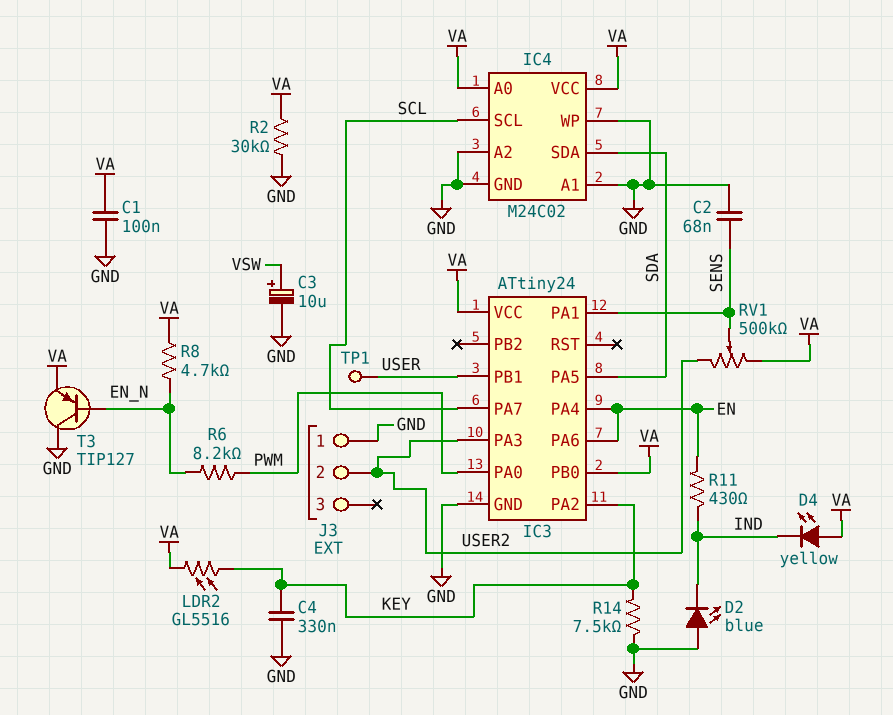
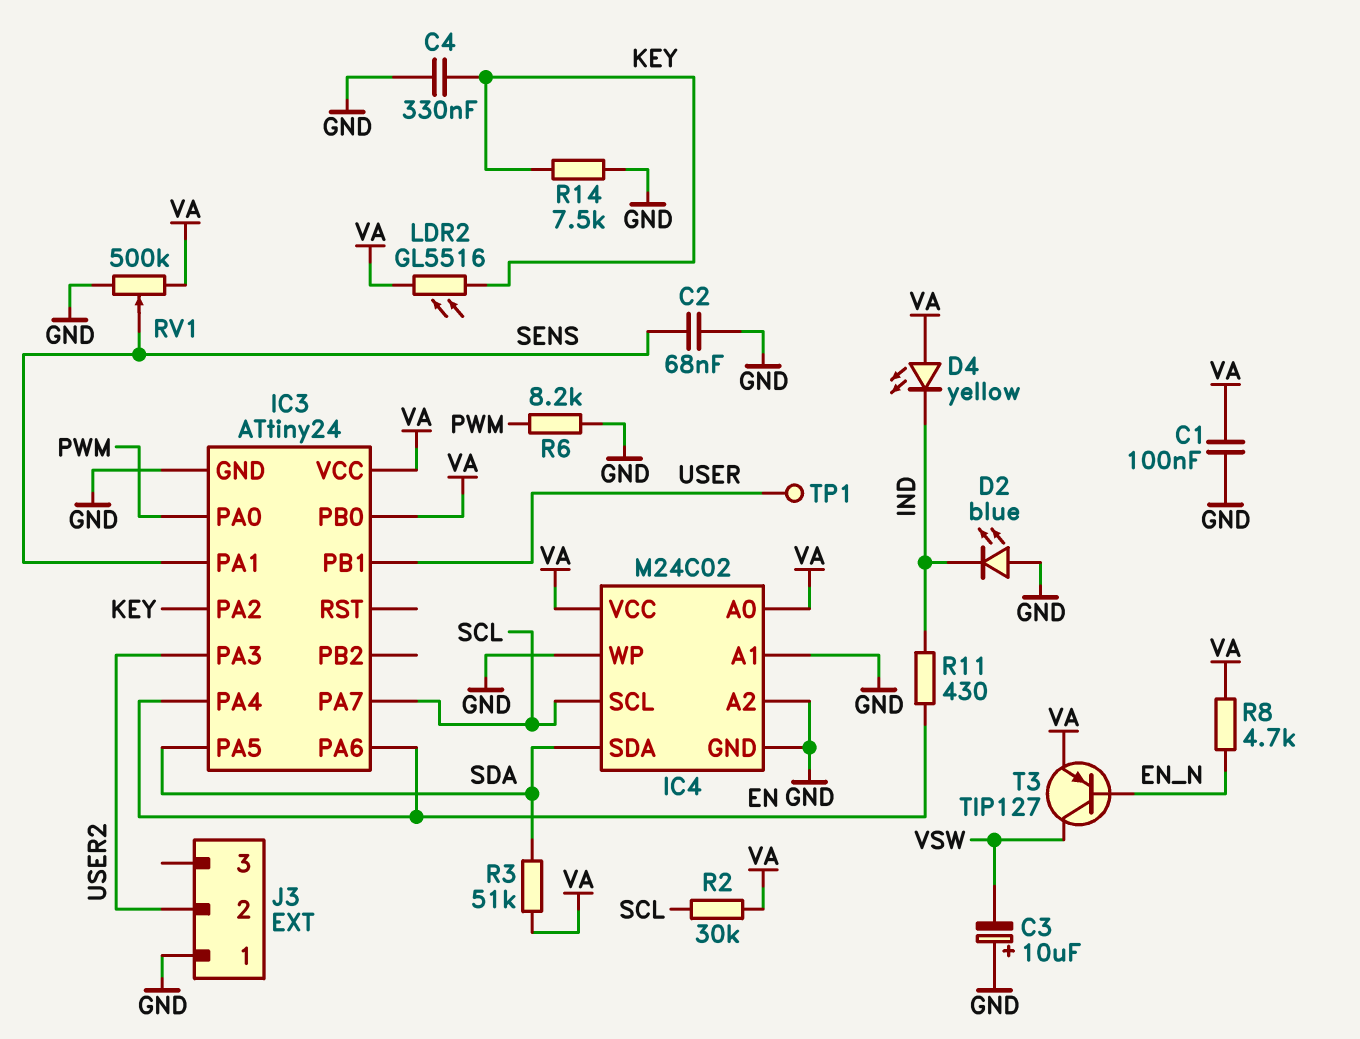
C3: 10uF (plus VSW, minus GND) -> 10uF (plus GND, minus VSW)
R2: 30k (GND, VA) -> 30k (SCL, VA)
R3: none -> 51k (SDA, VA)
R6: 8.2k (EN_N, PWM) -> 8.2k (GND, PWM)
RV1: 500k (USER2, VA, wiper SENS) -> 500k (GND, VA, wiper SENS)
T3: PNP TIP127 (B EN_N, C GND, E VA) -> PNP TIP127 (B EN_N, C VSW, E VA)

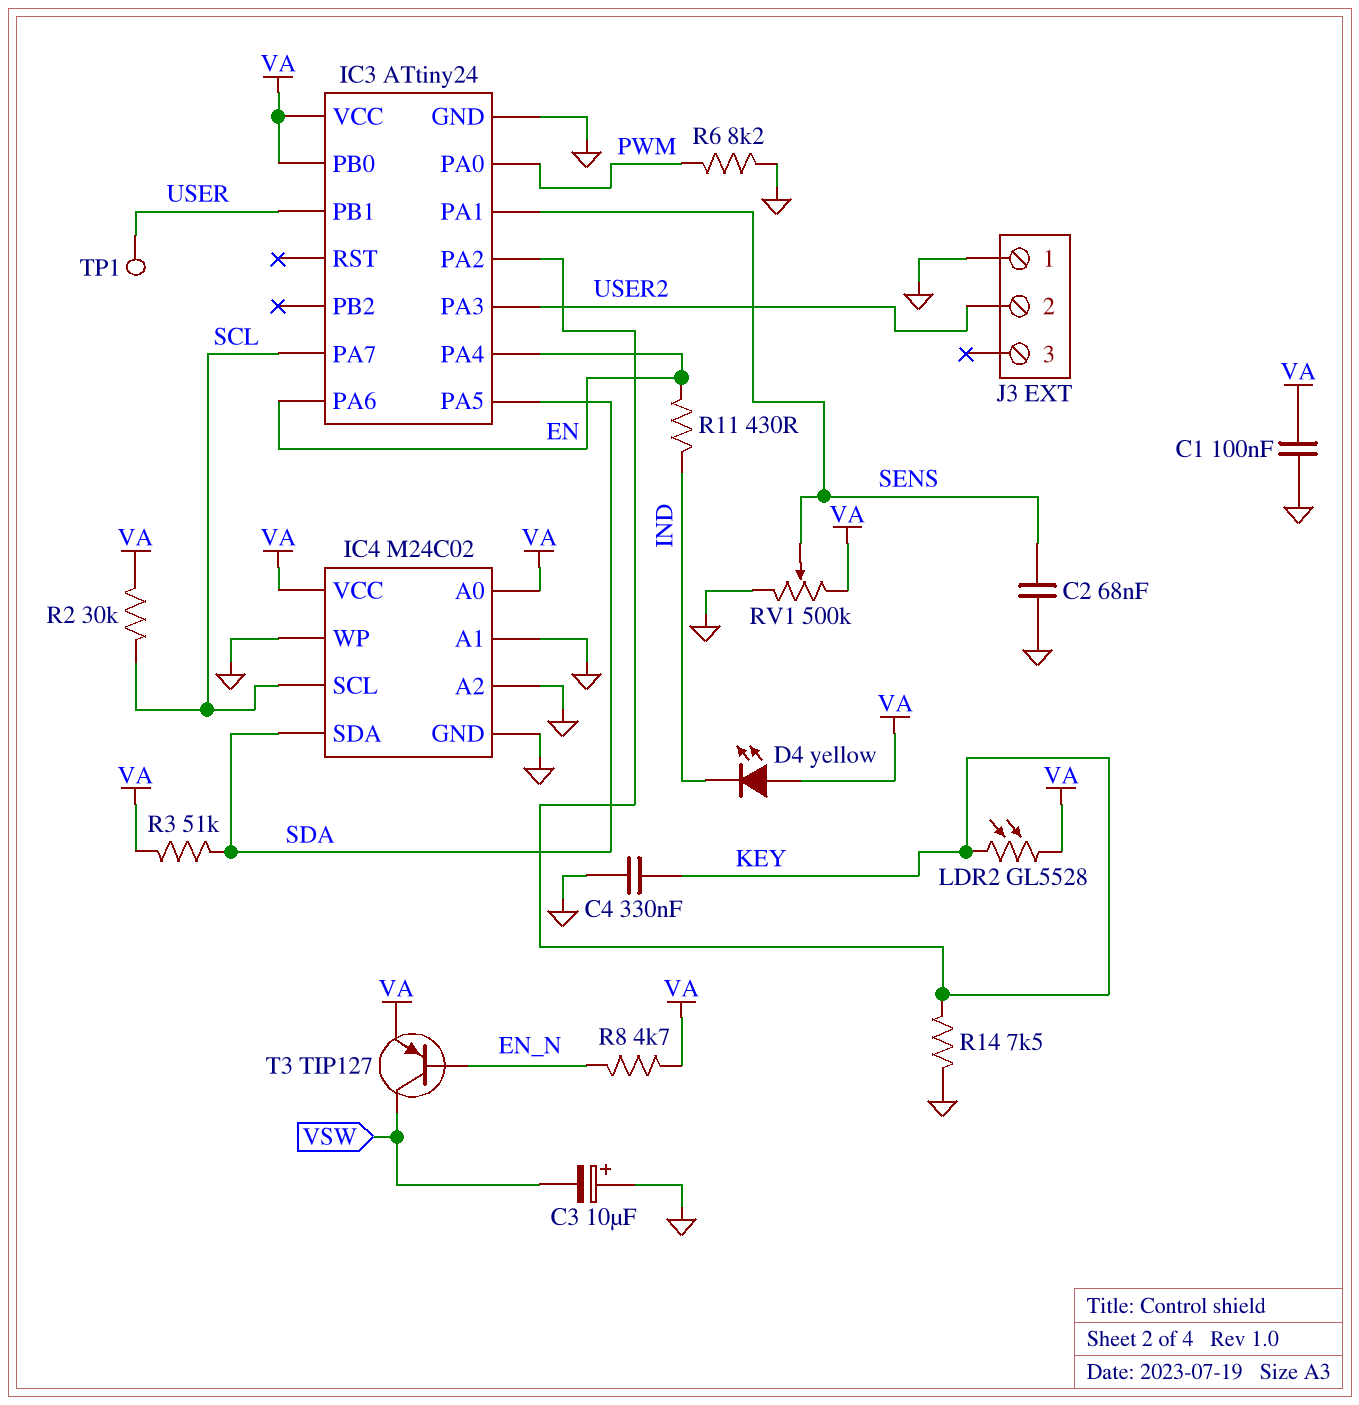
D2: LED blue (A GND, K IND) -> none
LDR2: GL5516 (KEY, VA) -> GL5528 (KEY, VA)

